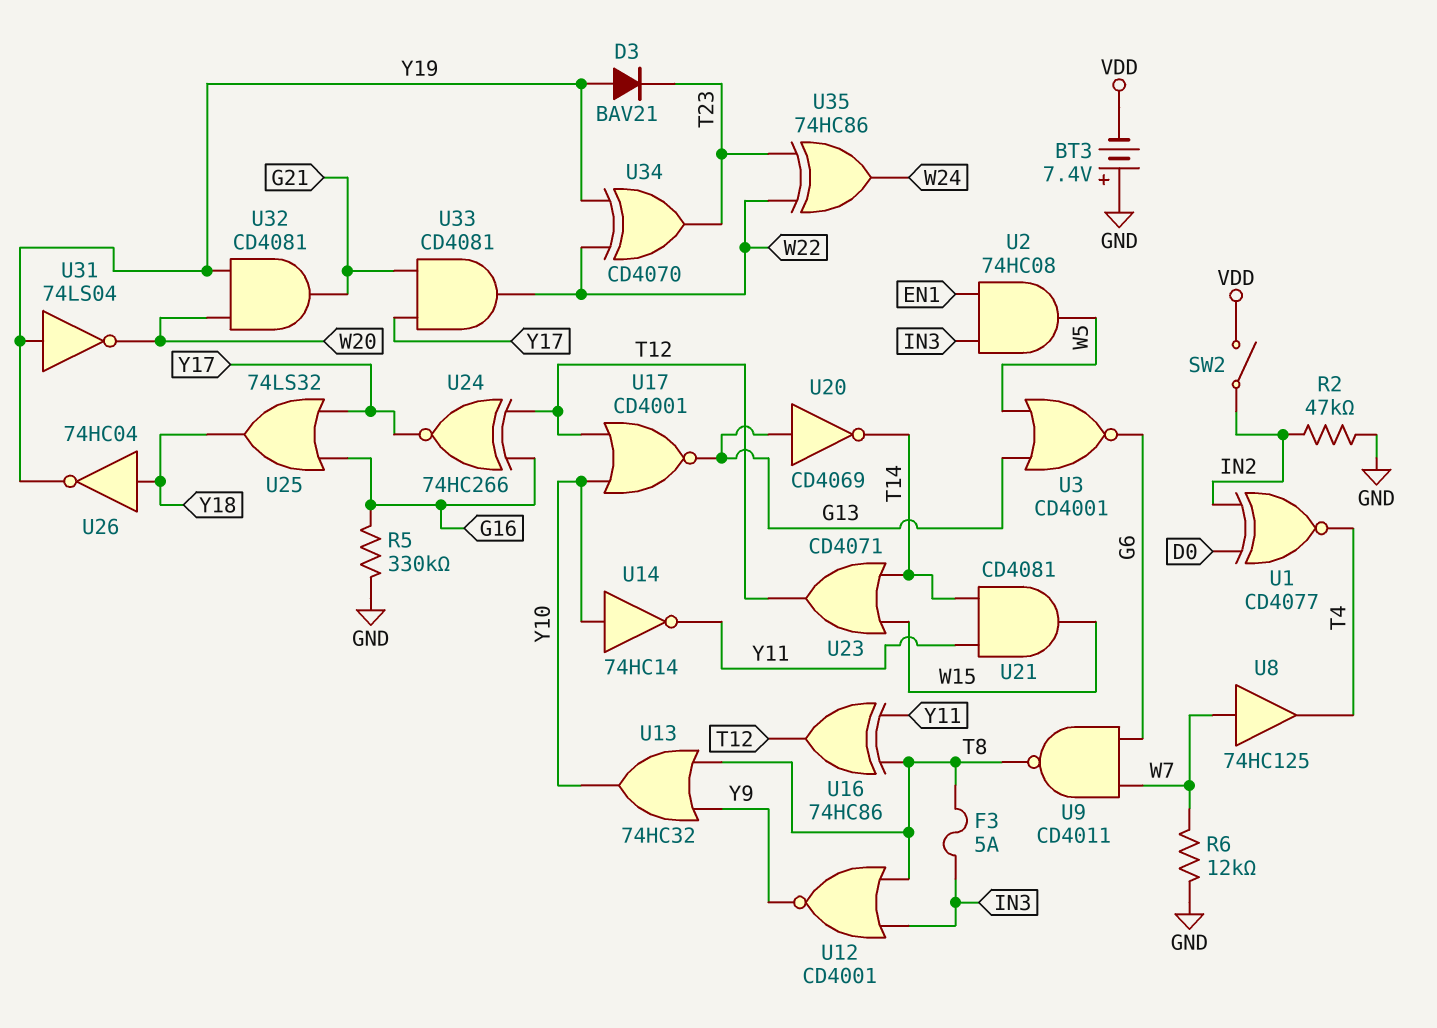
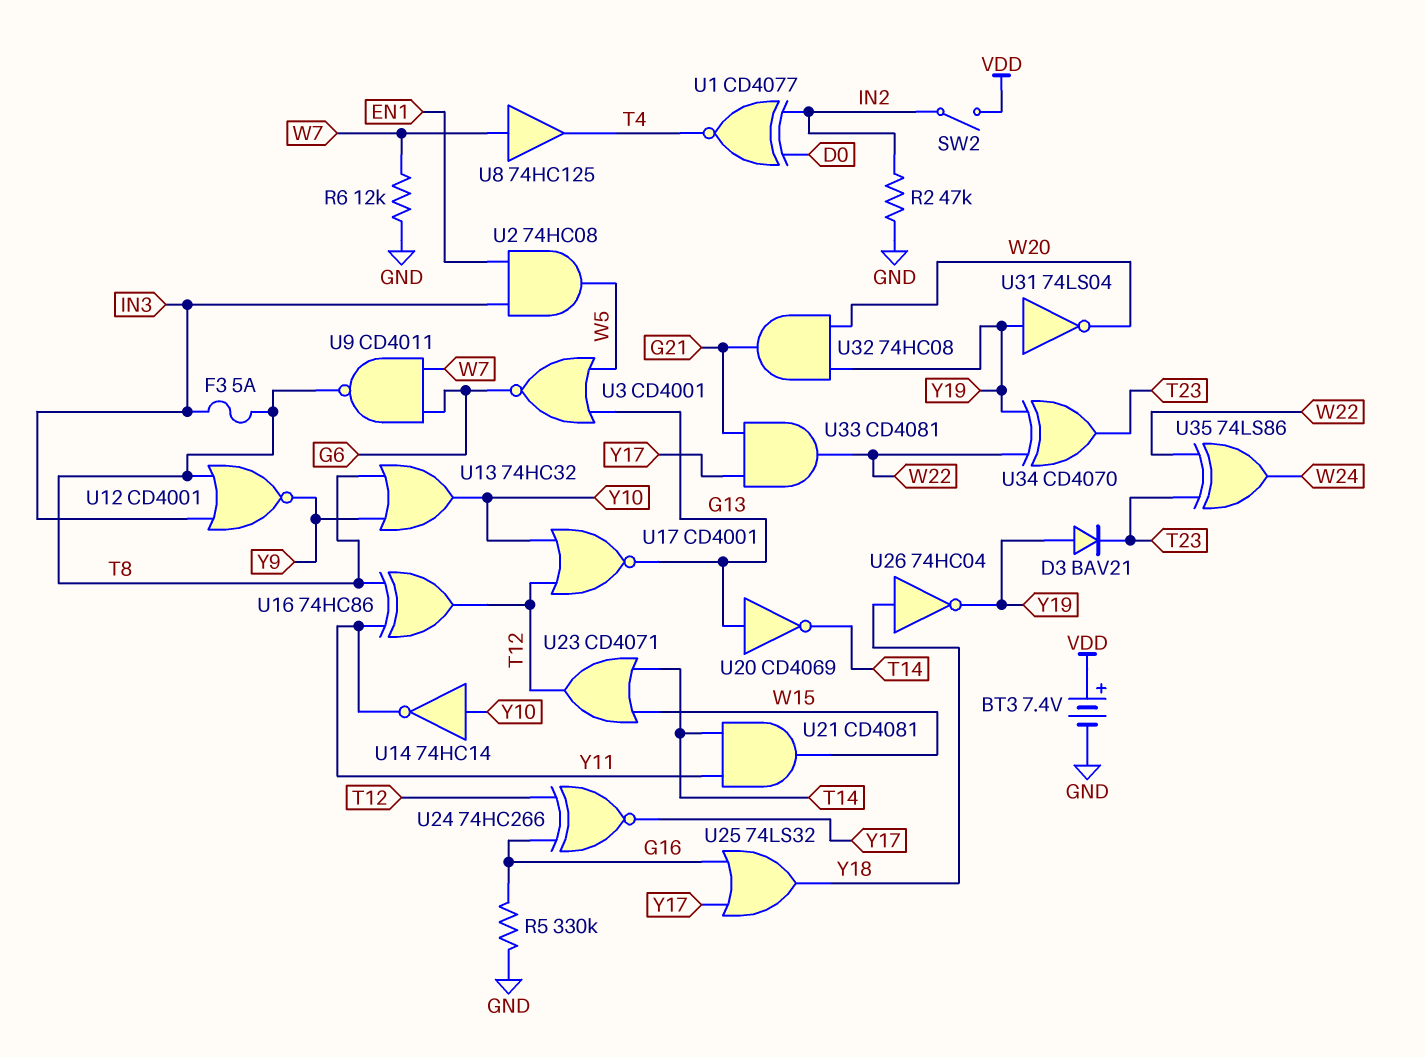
BT3: 7.4V (plus GND, minus VDD) -> 7.4V (plus VDD, minus GND)
U32: AND CD4081 (in W20, in Y19, out G21) -> AND 74HC08 (in W20, in Y19, out G21)
U35: XOR 74HC86 (in T23, in W22, out W24) -> XOR 74LS86 (in T23, in W22, out W24)

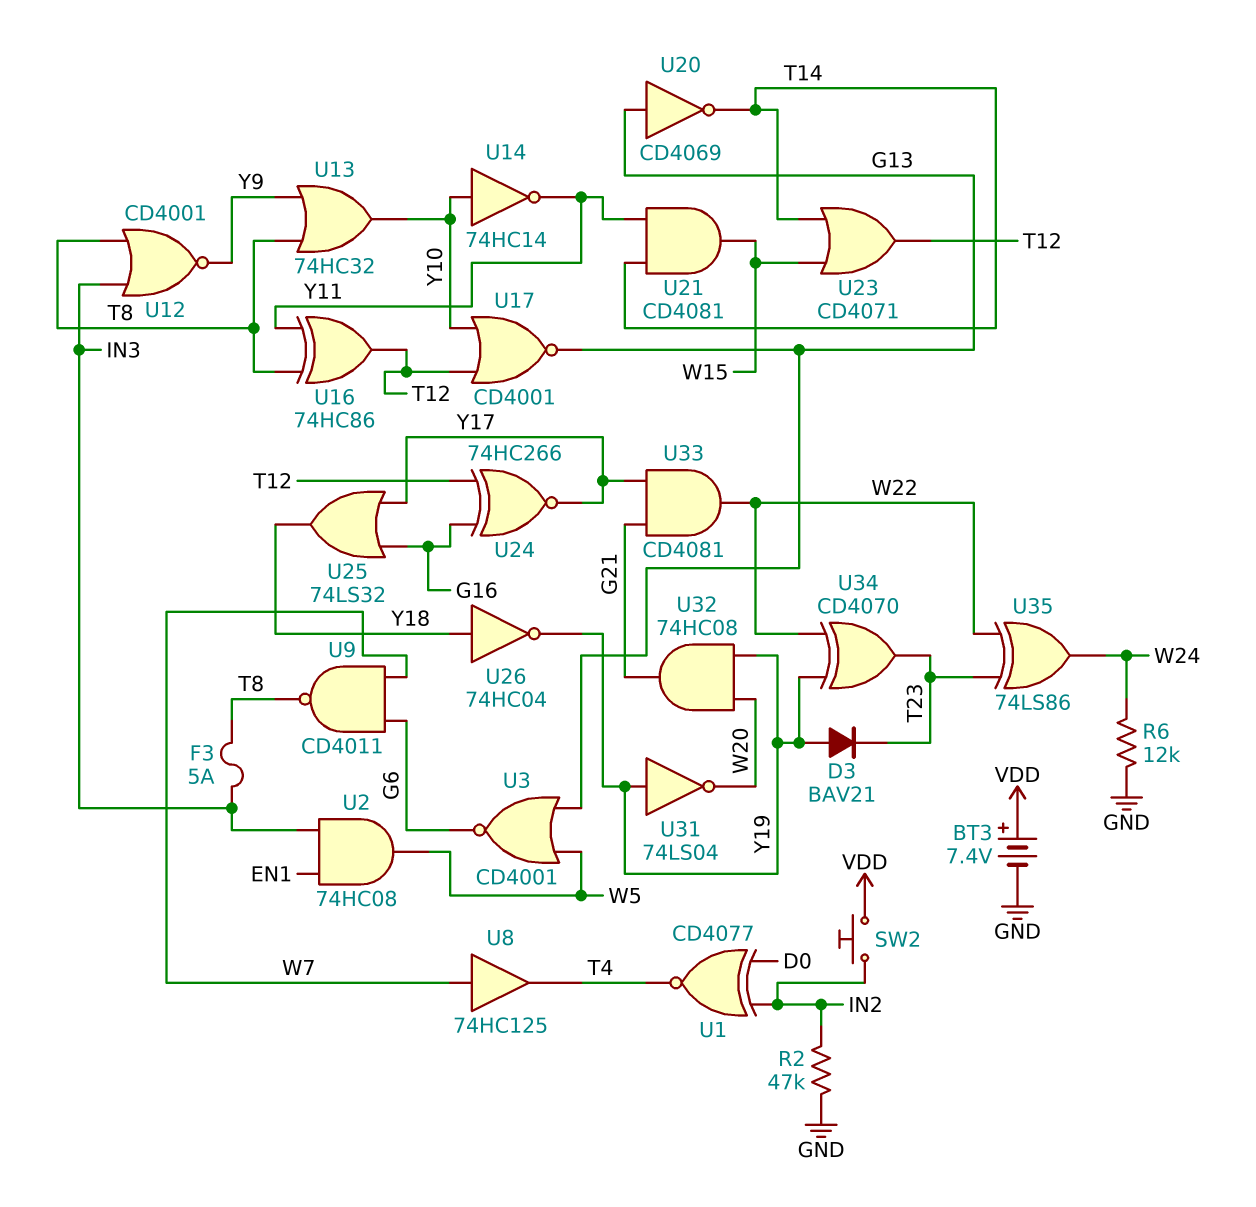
R5: 330k (G16, GND) -> none
R6: 12k (GND, W7) -> 12k (GND, W24)
SW2: switch (IN2, VDD) -> button (IN2, VDD)

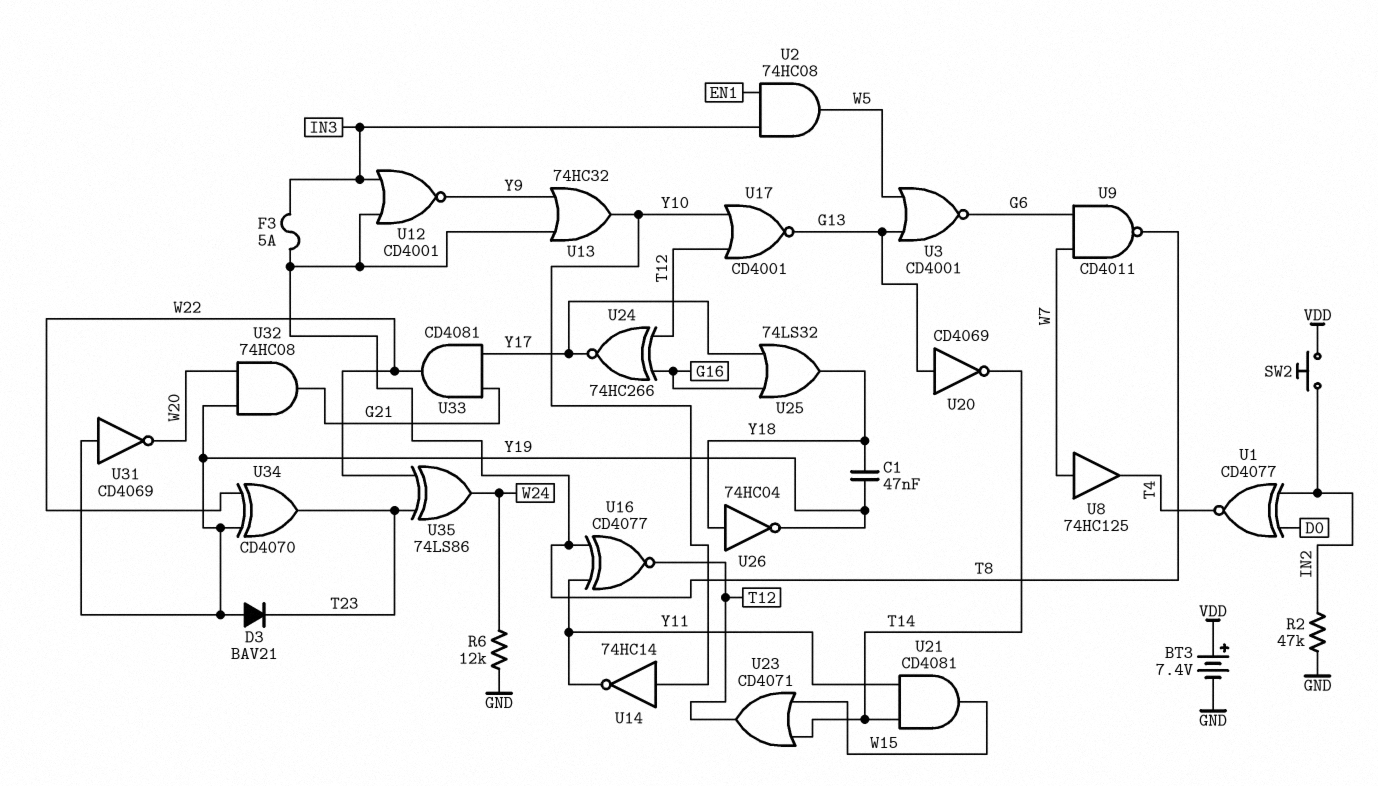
C1: none -> 47nF (Y18, Y19)
U16: XOR 74HC86 (in T8, in Y11, out T12) -> XNOR CD4077 (in T8, in Y11, out T12)
U31: NOT 74LS04 (in Y19, out W20) -> NOT CD4069 (in Y19, out W20)

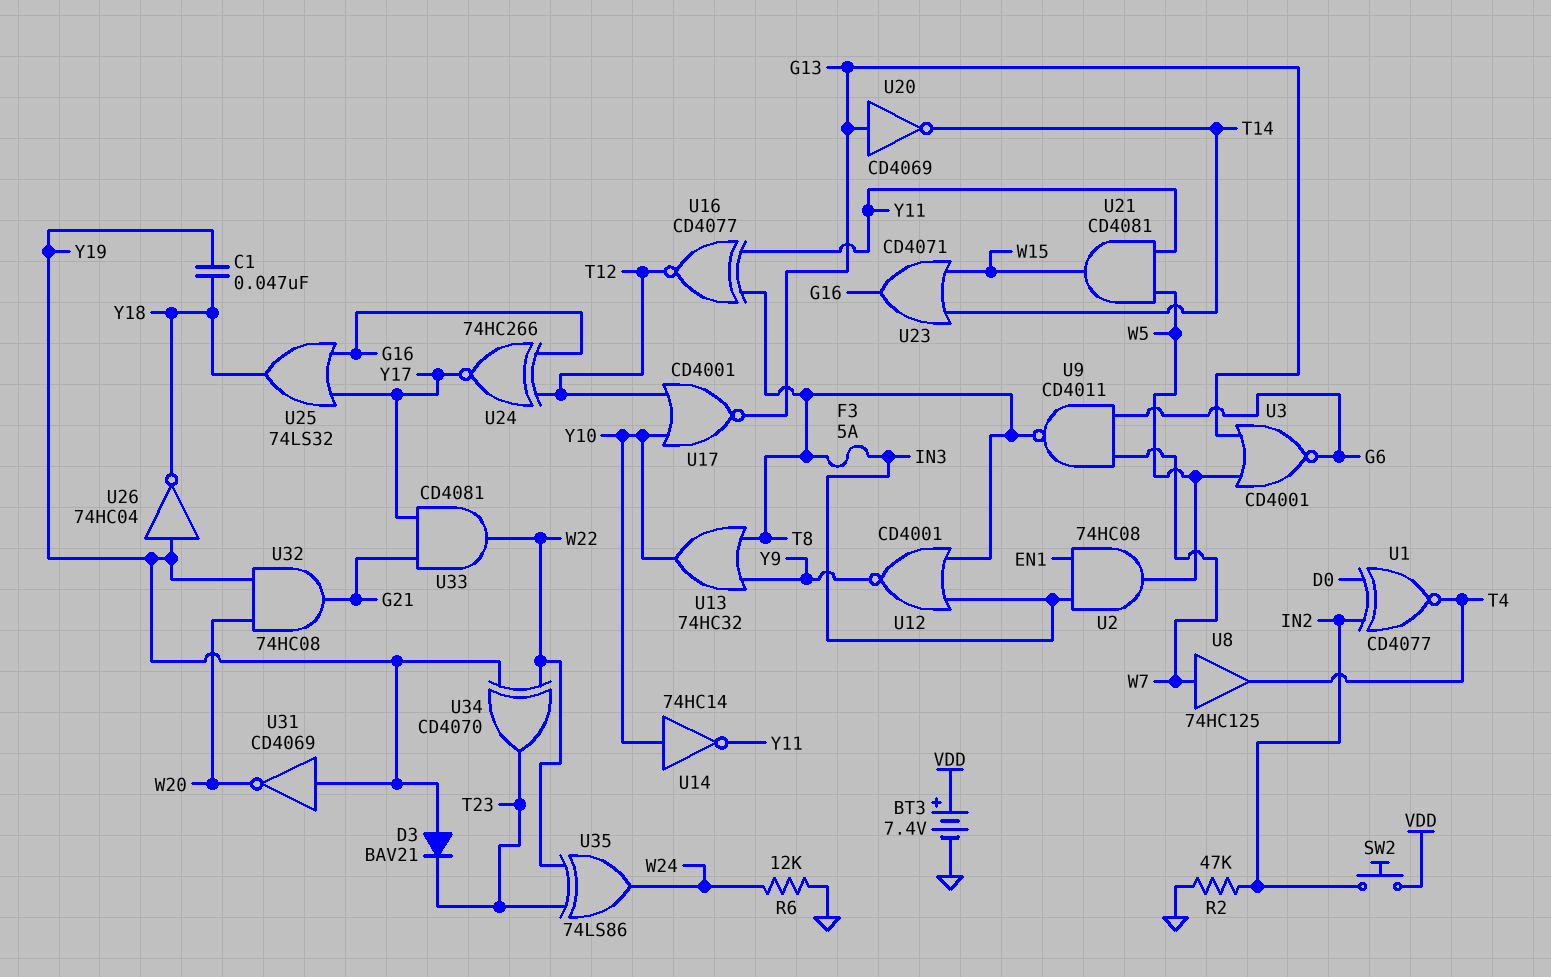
U21: AND CD4081 (in T14, in Y11, out W15) -> AND CD4081 (in W5, in Y11, out W15)
U23: OR CD4071 (in T14, in W15, out T12) -> OR CD4071 (in T14, in W15, out G16)
U26: NOT 74HC04 (in Y18, out Y19) -> NOT 74HC04 (in Y19, out Y18)

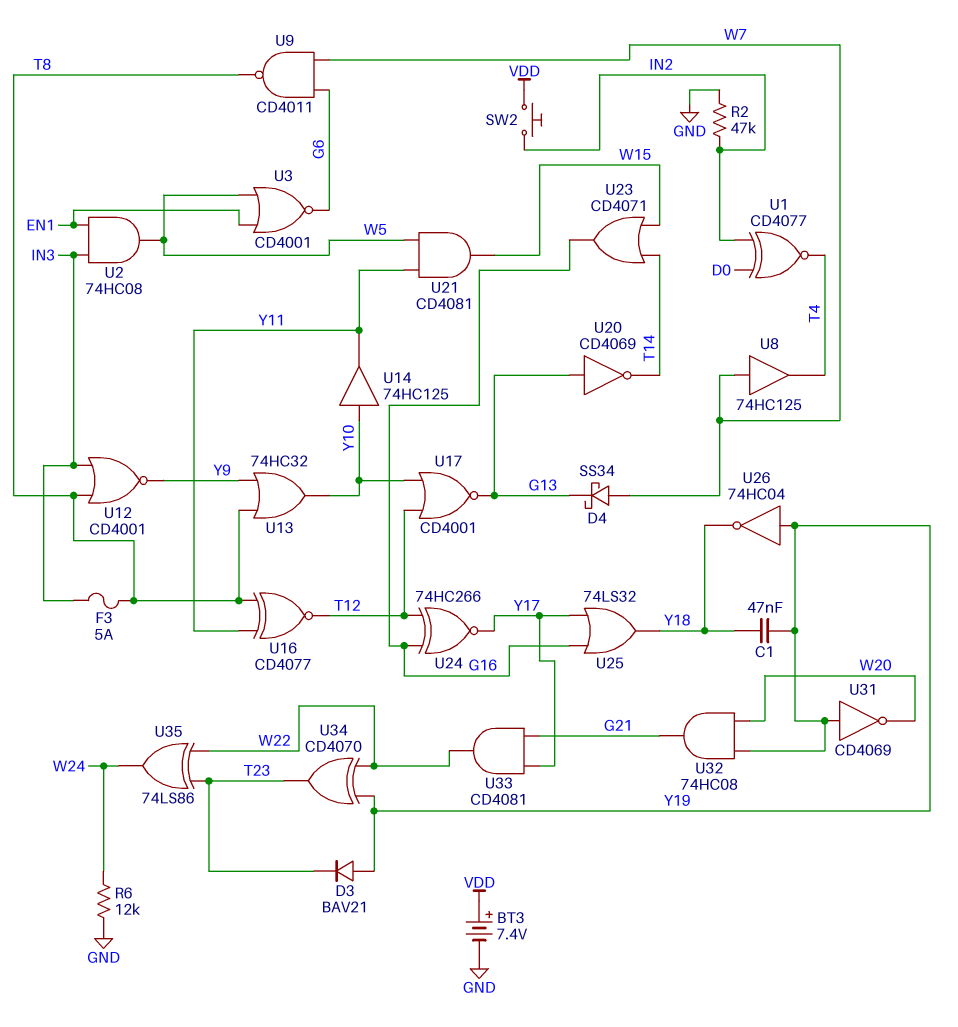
D4: none -> schottky SS34 (A W7, K G13)
U3: NOR CD4001 (in G13, in W5, out G6) -> NOR CD4001 (in EN1, in W5, out G6)
U14: NOT 74HC14 (in Y10, out Y11) -> buffer 74HC125 (in Y10, out Y11)

